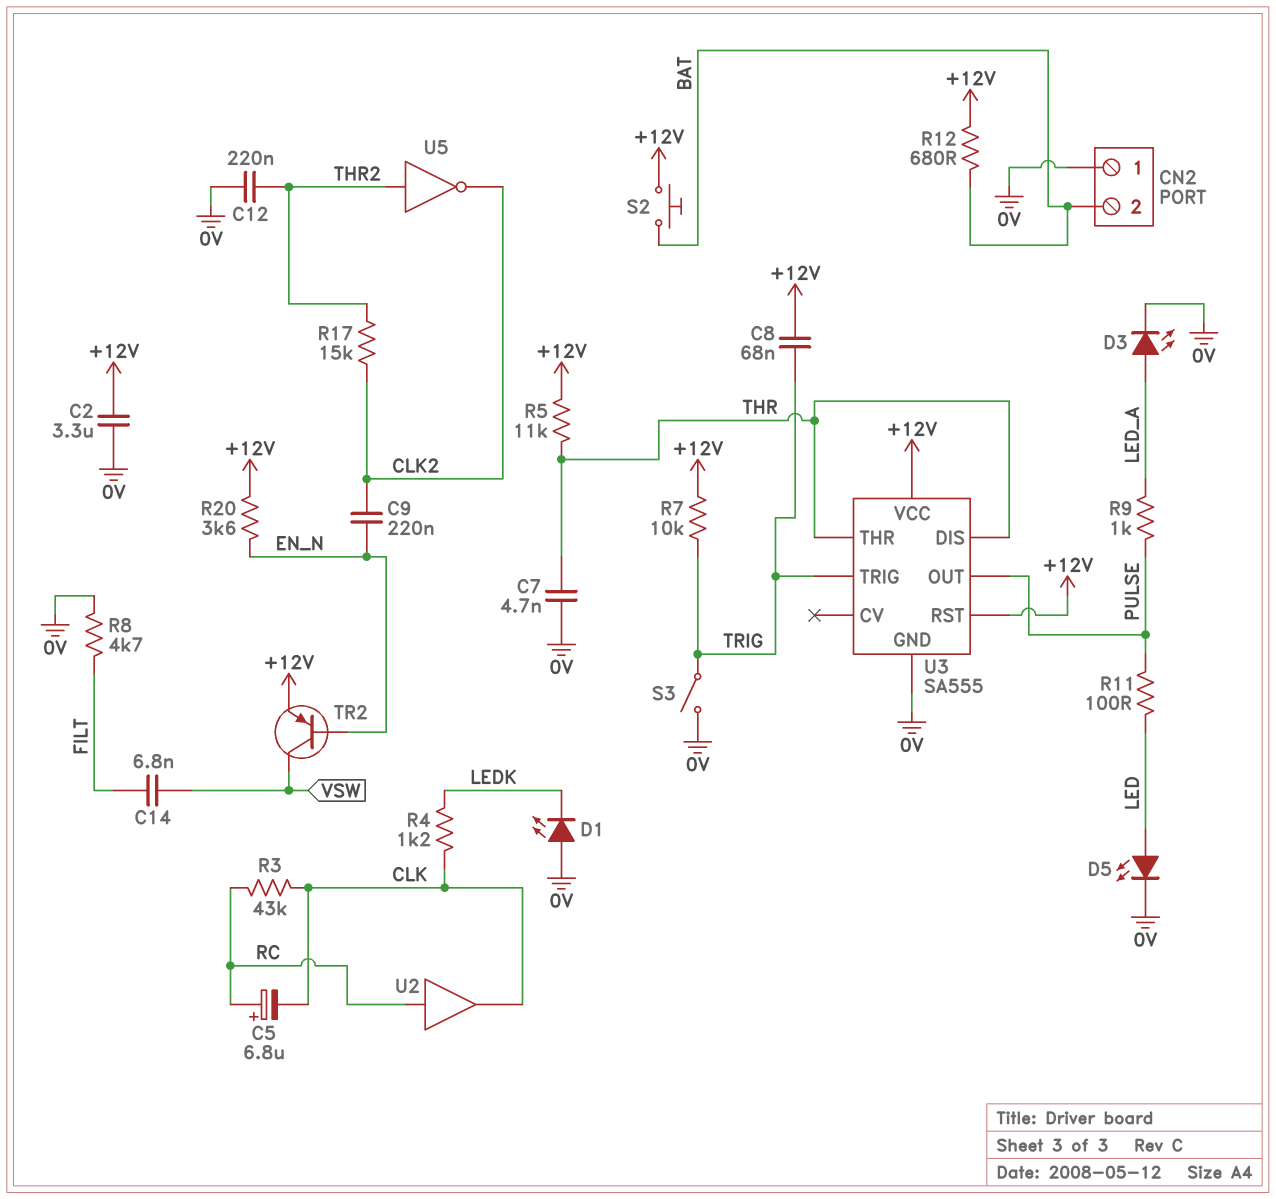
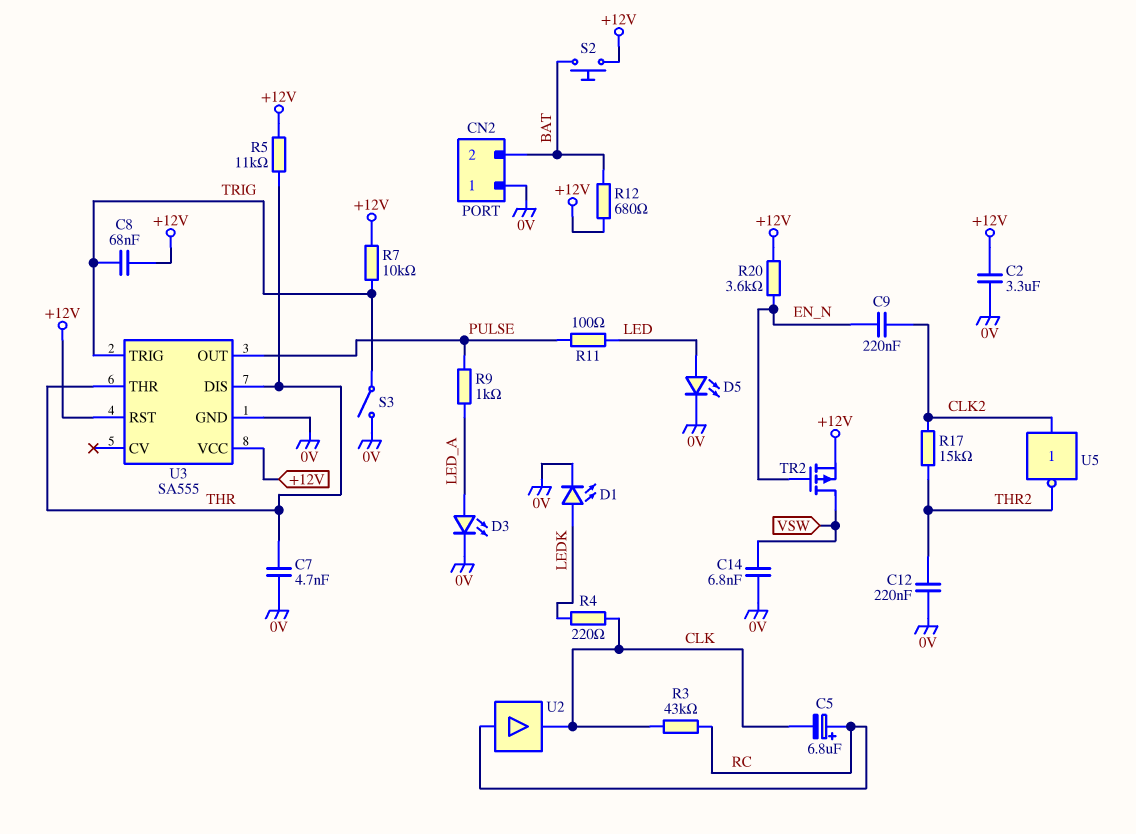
C14: 6.8nF (FILT, VSW) -> 6.8nF (0V, VSW)
D1: LED (A 0V, K LEDK) -> LED (A LEDK, K 0V)
R4: 1.2k (CLK, LEDK) -> 220 (CLK, LEDK)
R8: 4.7k (0V, FILT) -> none
TR2: PNP (B EN_N, C VSW, E +12V) -> PMOS (G EN_N, D VSW, S +12V)
U5: NOT (in THR2, out CLK2) -> NOT (in CLK2, out THR2)

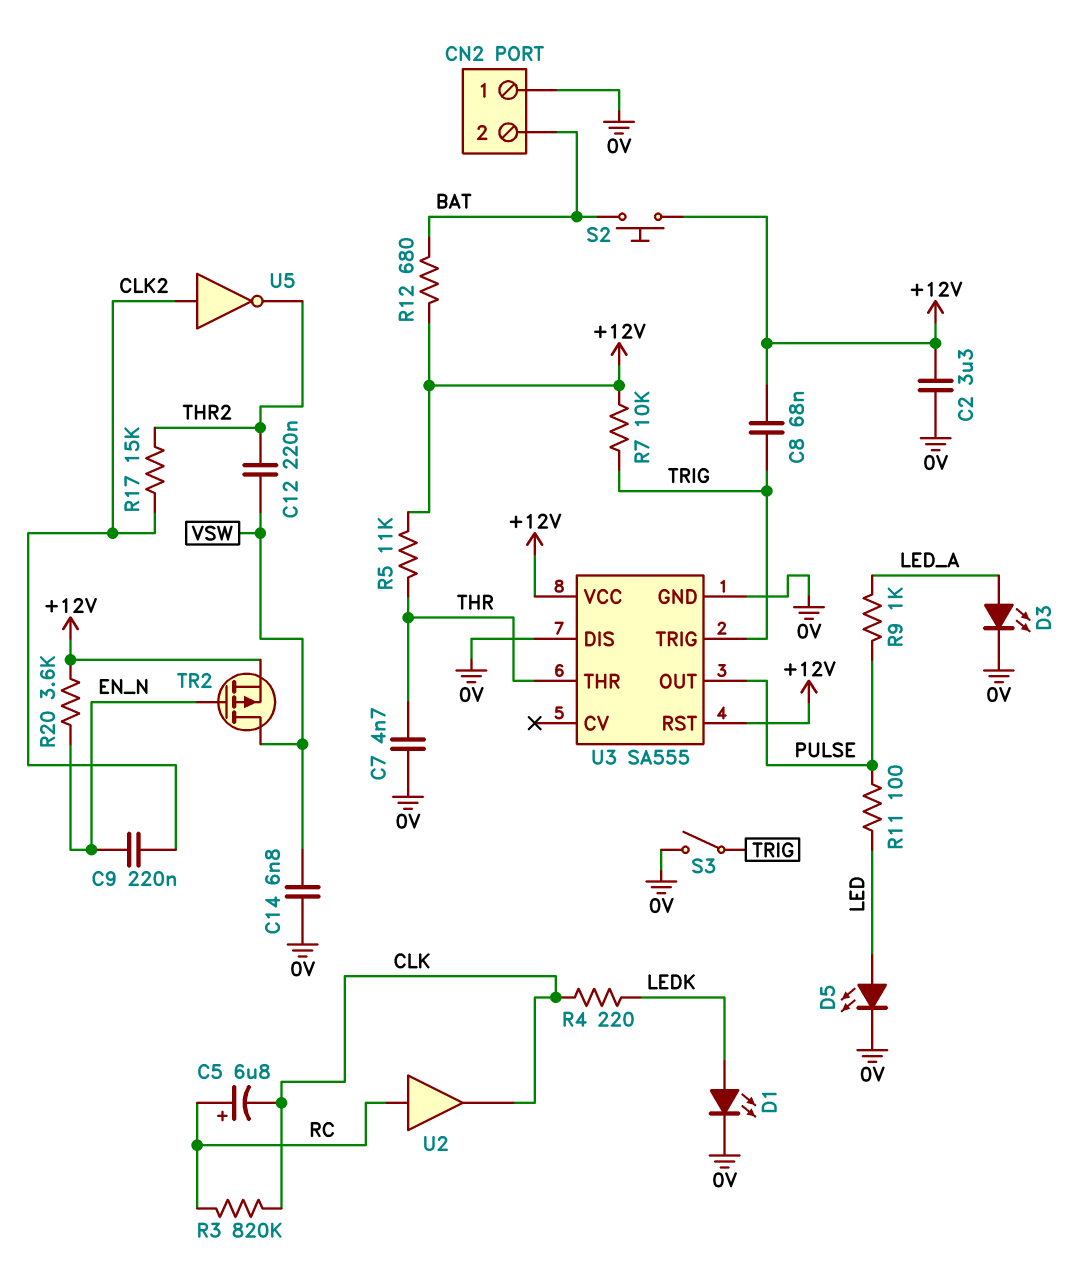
C12: 220nF (0V, THR2) -> 220nF (THR2, VSW)
R3: 43k (CLK, RC) -> 820k (CLK, RC)
U3 pin DIS: THR -> 0V

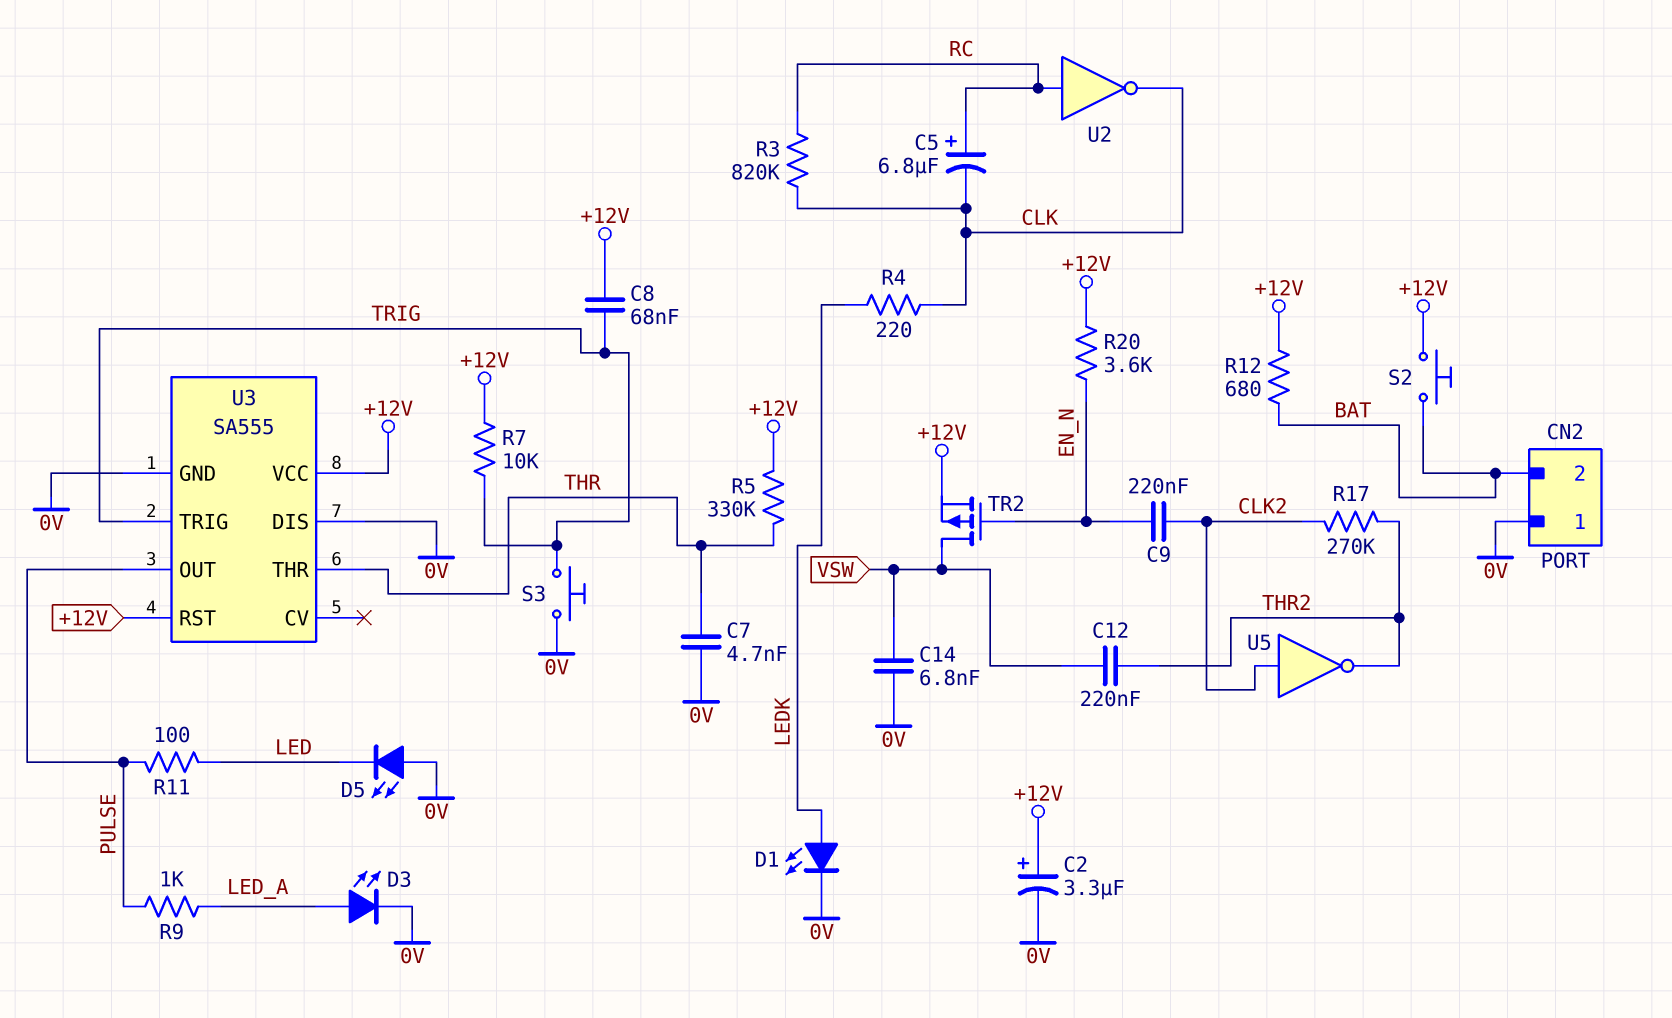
C2: 3.3uF (+12V, 0V) -> 3.3uF (plus +12V, minus 0V)
D5: LED (A LED, K 0V) -> LED (A 0V, K LED)
R5: 11k (+12V, THR) -> 330k (+12V, THR)
R17: 15k (CLK2, THR2) -> 270k (CLK2, THR2)
S3: switch (0V, TRIG) -> button (0V, TRIG)
U2: buffer (in RC, out CLK) -> NOT (in RC, out CLK)

